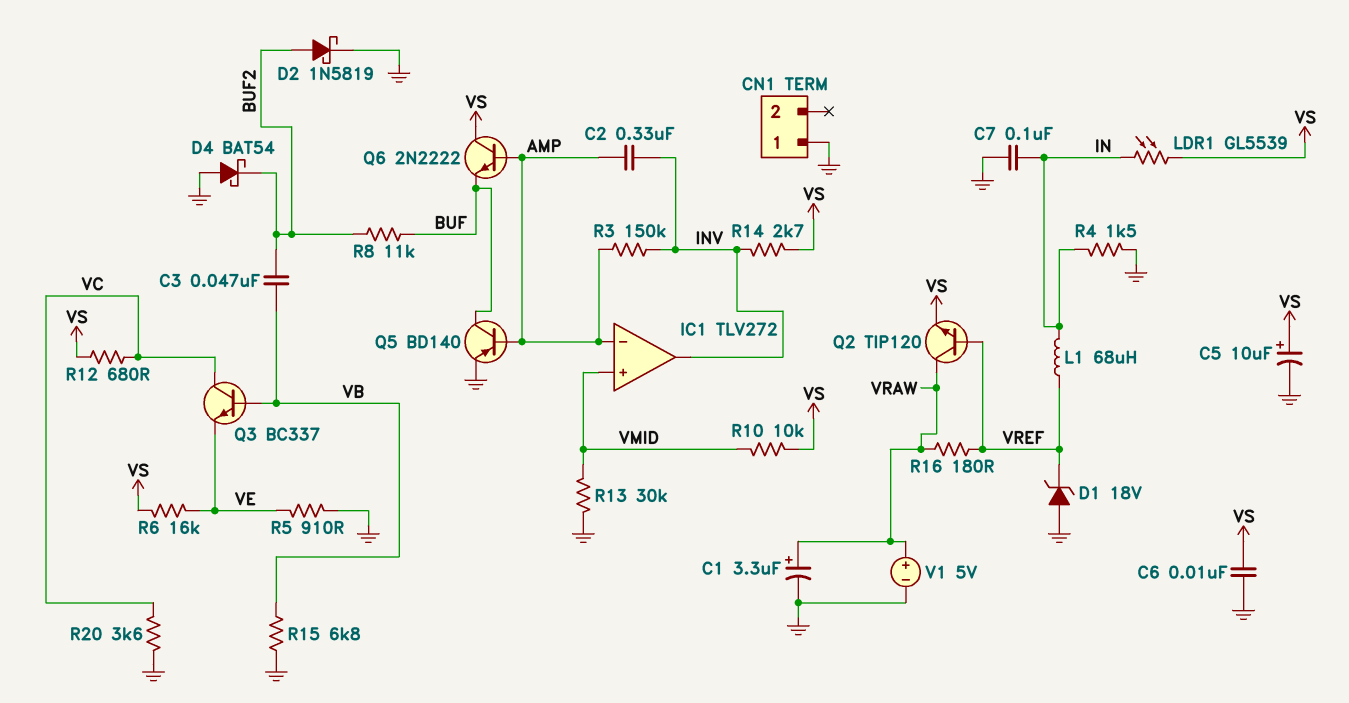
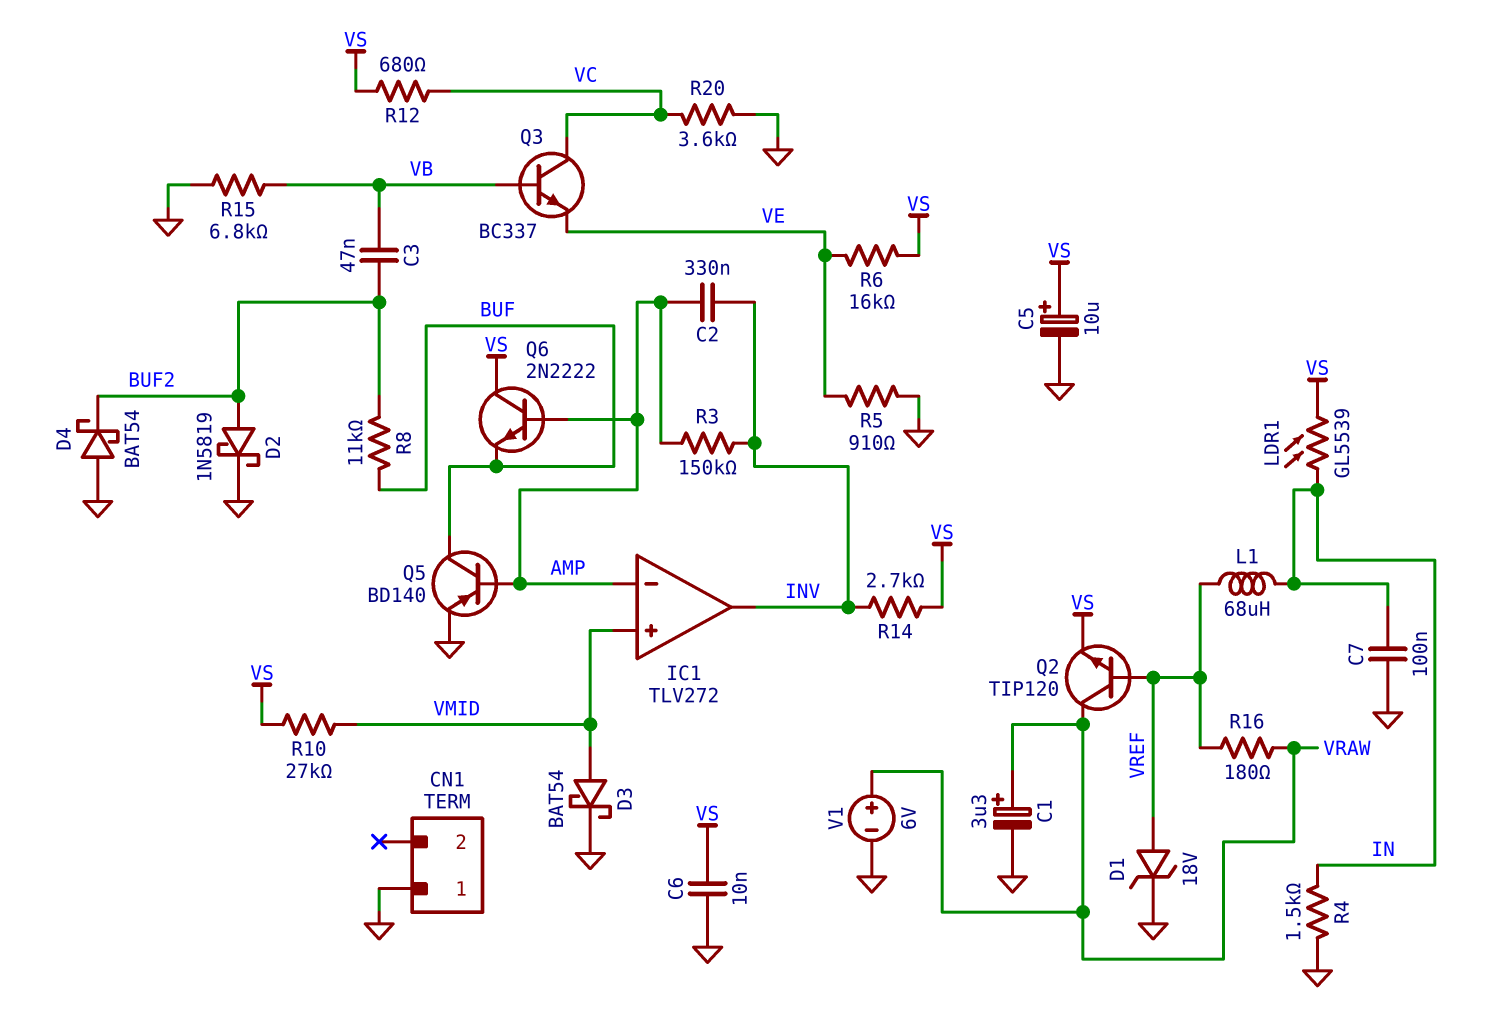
D1: zener 18V (A GND, K VREF) -> zener 18V (A VREF, K GND)
D3: none -> schottky BAT54 (A VMID, K GND)
R10: 10k (VMID, VS) -> 27k (VMID, VS)
R13: 30k (GND, VMID) -> none
V1: 5V (plus VRAW, minus GND) -> 6V (plus VRAW, minus GND)

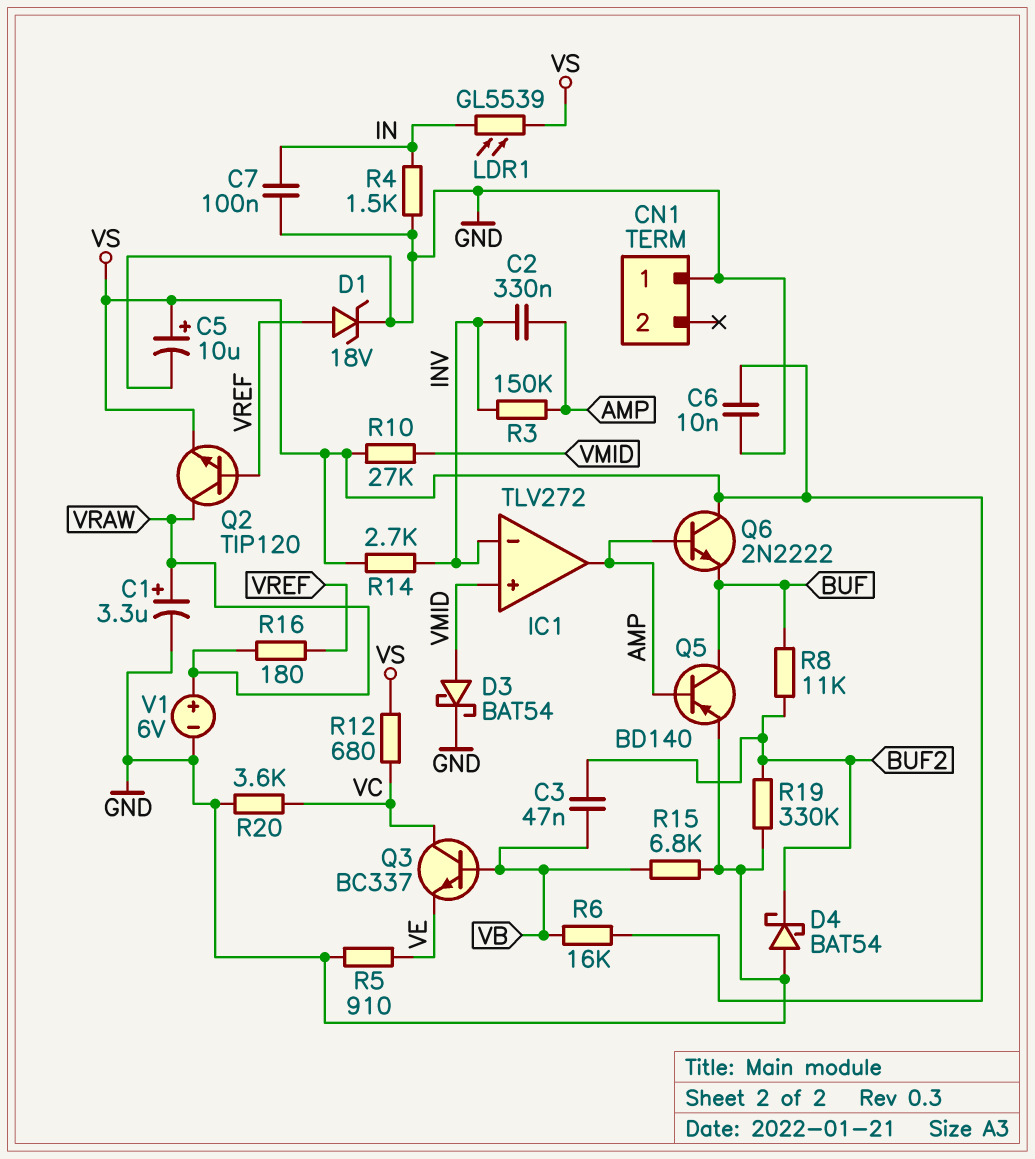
D2: schottky 1N5819 (A BUF2, K GND) -> none
IC1 pin in-: AMP -> INV
IC1 pin out: INV -> AMP
L1: 68uH (IN, VREF) -> none
R6: 16k (VE, VS) -> 16k (VB, VS)
R19: none -> 330k (BUF2, GND)

